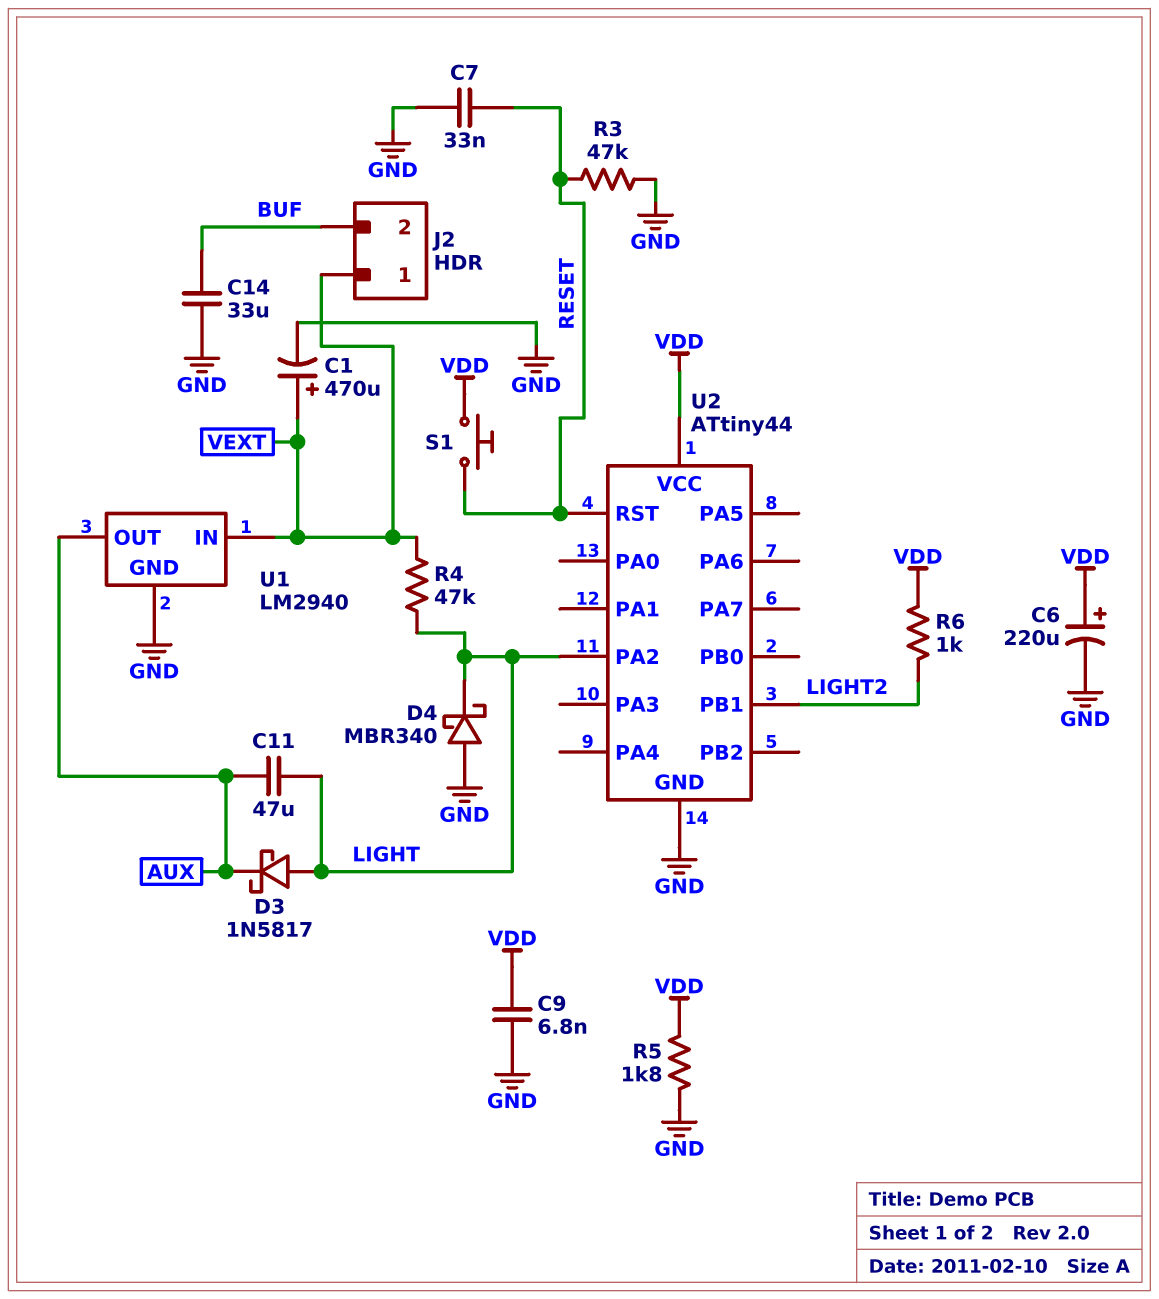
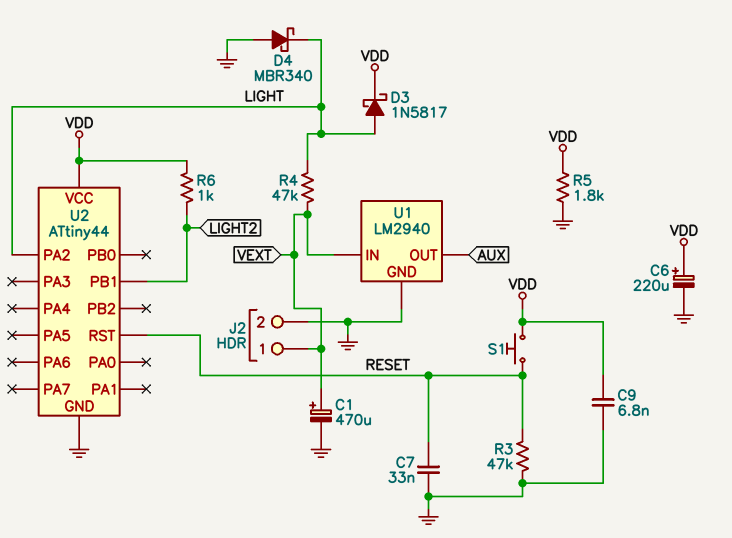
C11: 47uF (AUX, LIGHT) -> none
C14: 33uF (BUF, GND) -> none
D3: schottky 1N5817 (A LIGHT, K AUX) -> schottky 1N5817 (A LIGHT, K VDD)
J2 pin 2: BUF -> GND

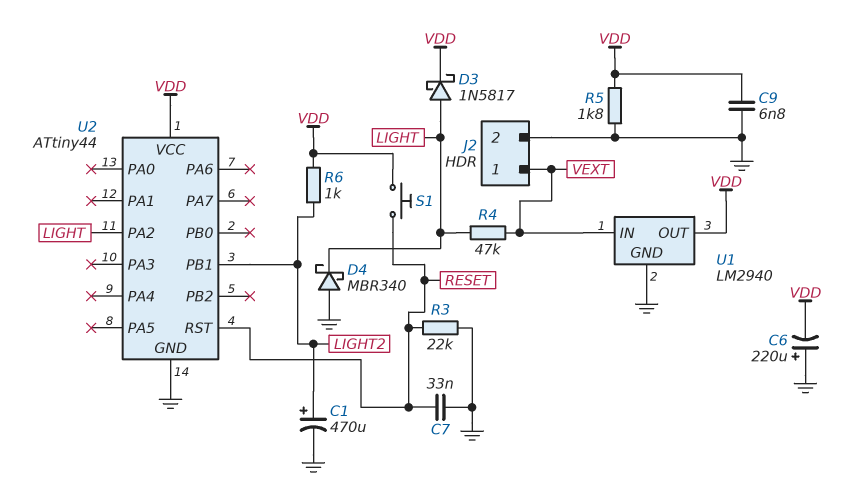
C1: 470uF (plus VEXT, minus GND) -> 470uF (plus LIGHT2, minus GND)
C6: 220uF (plus VDD, minus GND) -> 220uF (plus GND, minus VDD)
R3: 47k (GND, RESET) -> 22k (GND, RESET)
U1 pin OUT: AUX -> VDD

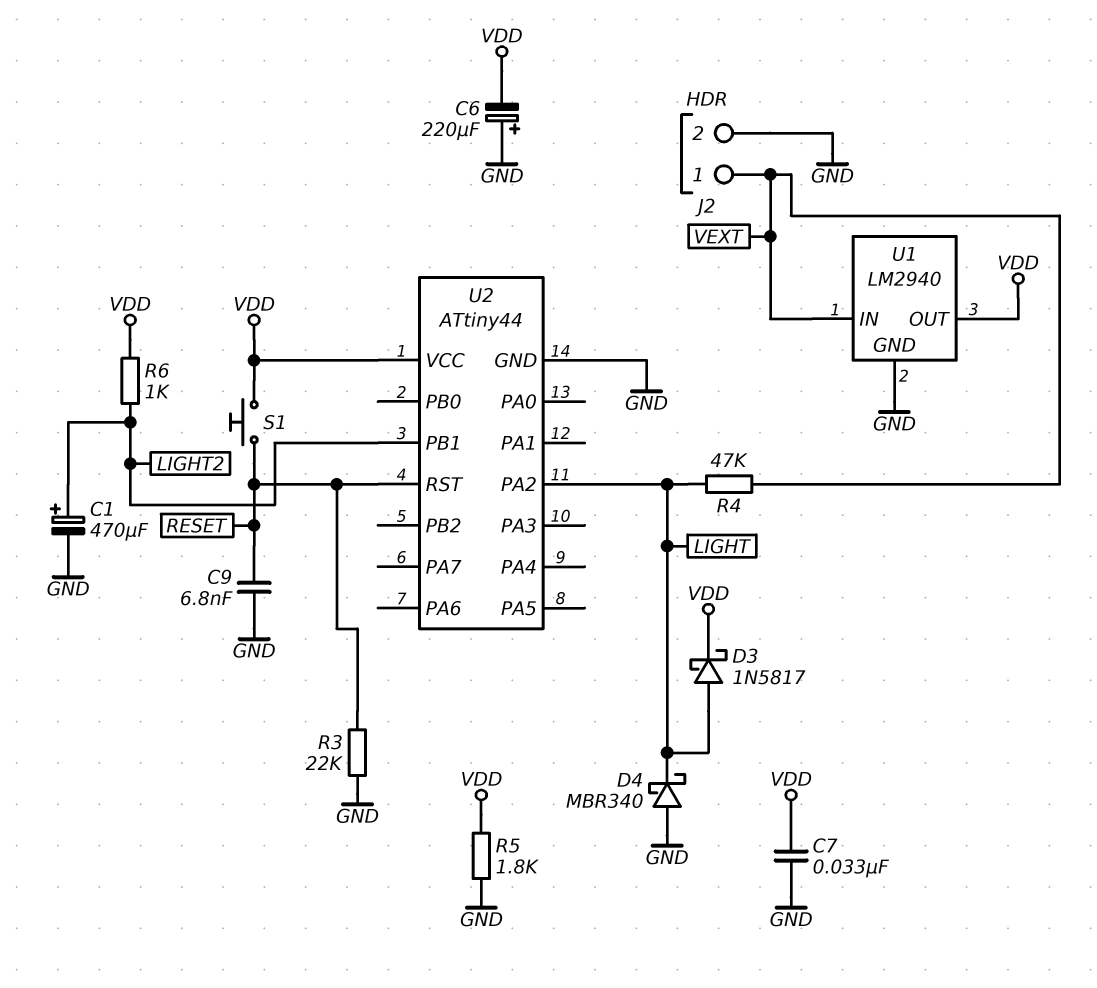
C7: 33nF (GND, RESET) -> 33nF (GND, VDD)
C9: 6.8nF (GND, VDD) -> 6.8nF (GND, RESET)

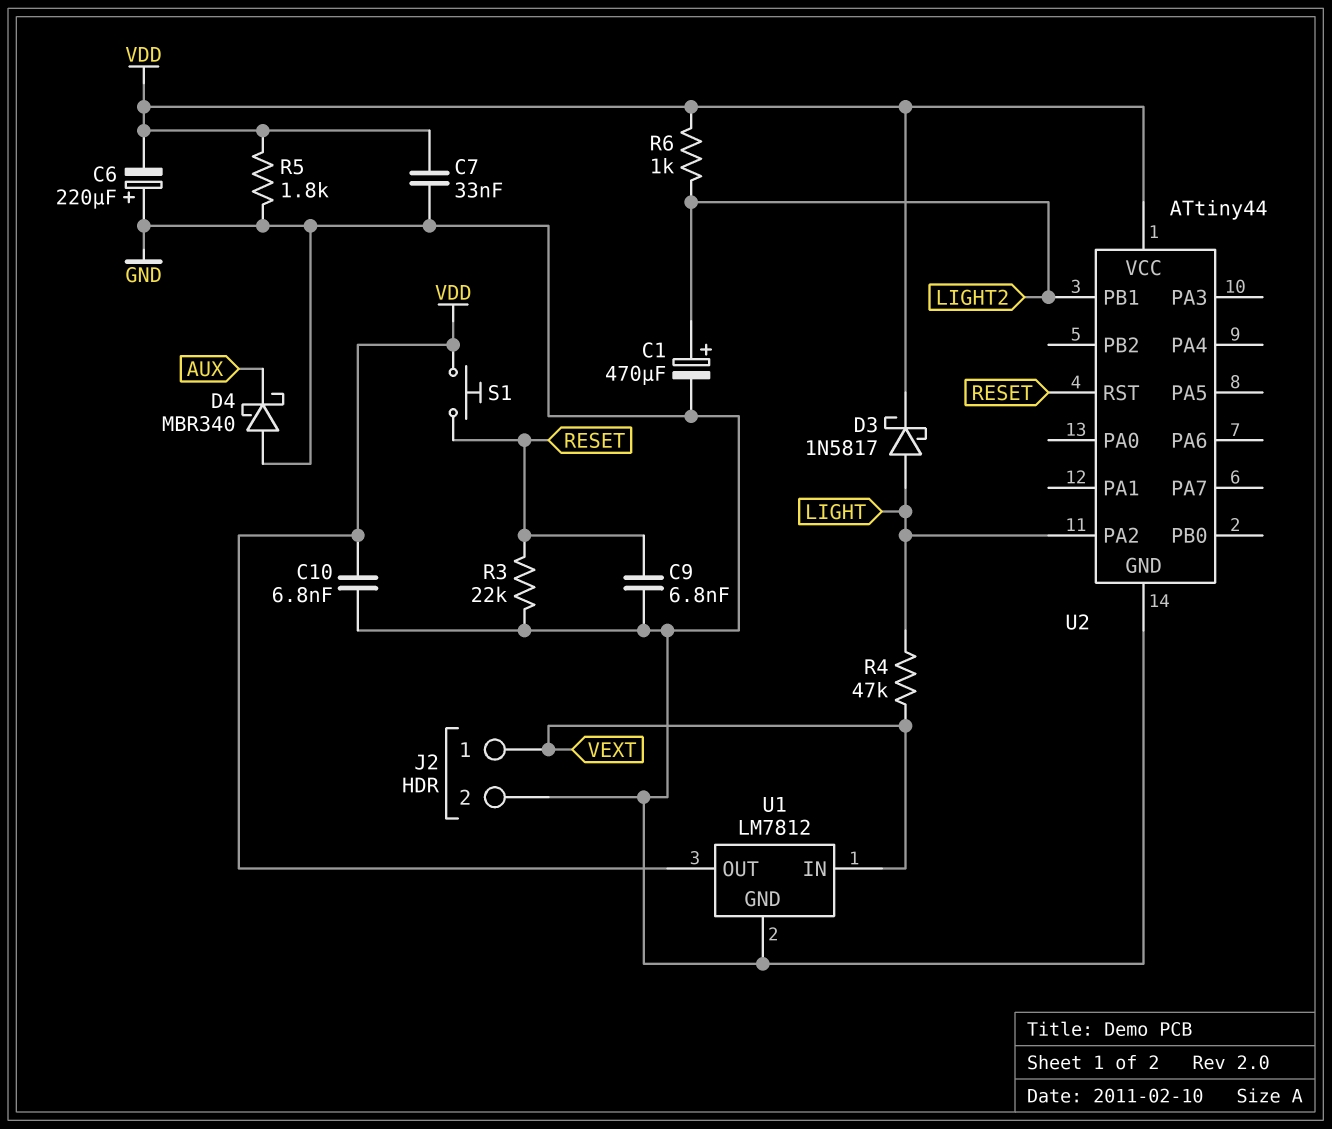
C10: none -> 6.8nF (GND, VDD)
D4: schottky MBR340 (A GND, K LIGHT) -> schottky MBR340 (A GND, K AUX)
U1: LM2940 -> LM7812

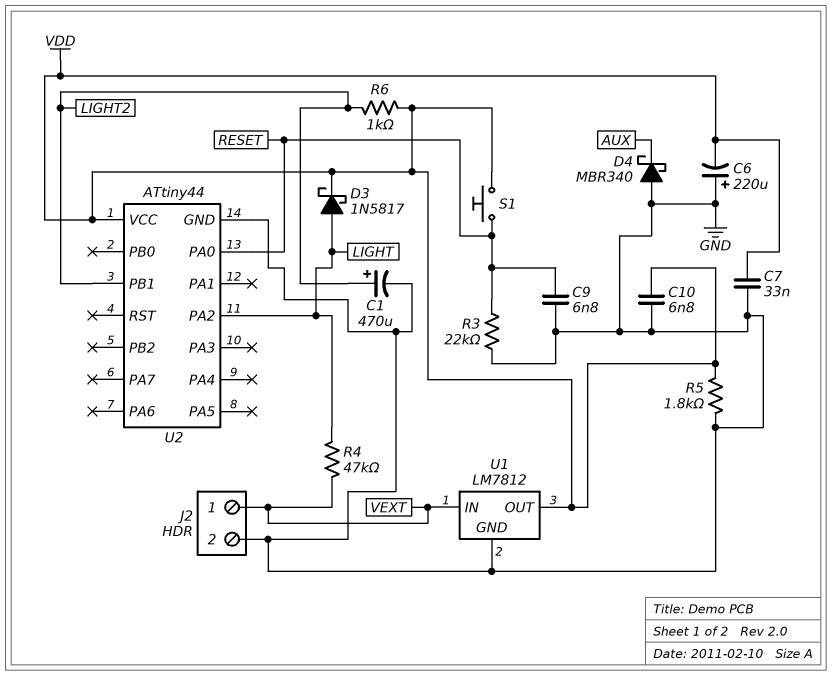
U2 pin PA0: none -> RESET
U2 pin RST: RESET -> none

